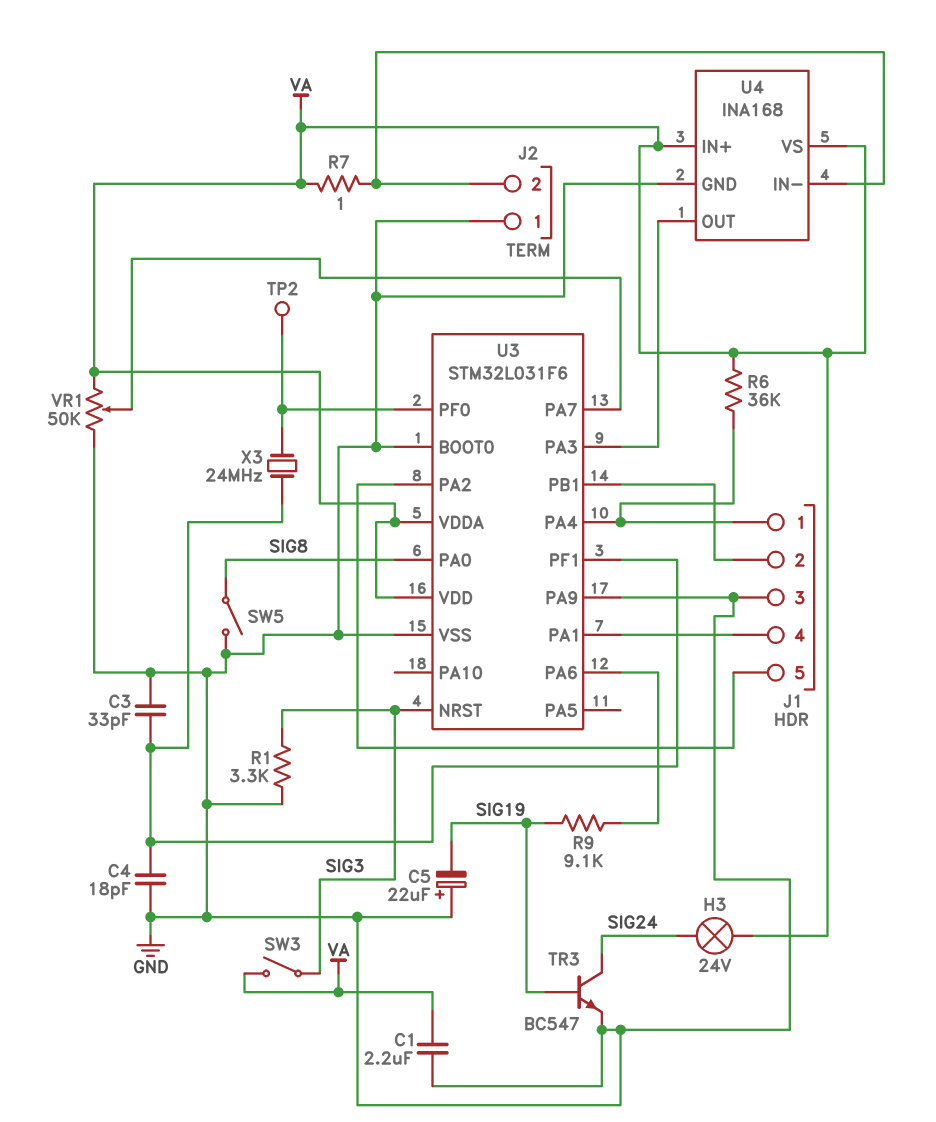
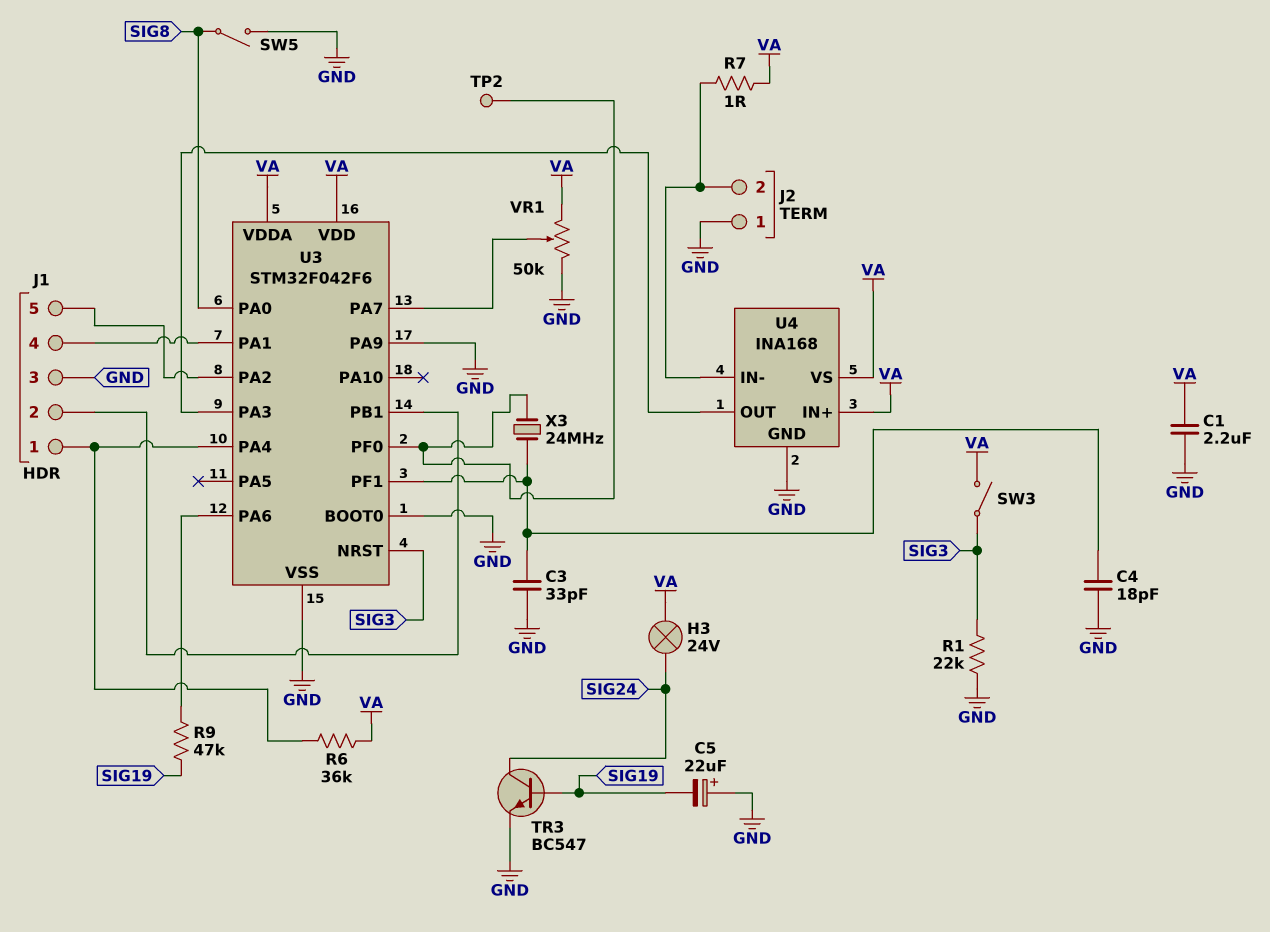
R1: 3.3k (GND, SIG3) -> 22k (GND, SIG3)
R9: 9.1k (SIG19, U3/PA6) -> 47k (SIG19, U3/PA6)
U3: STM32L031F6 -> STM32F042F6

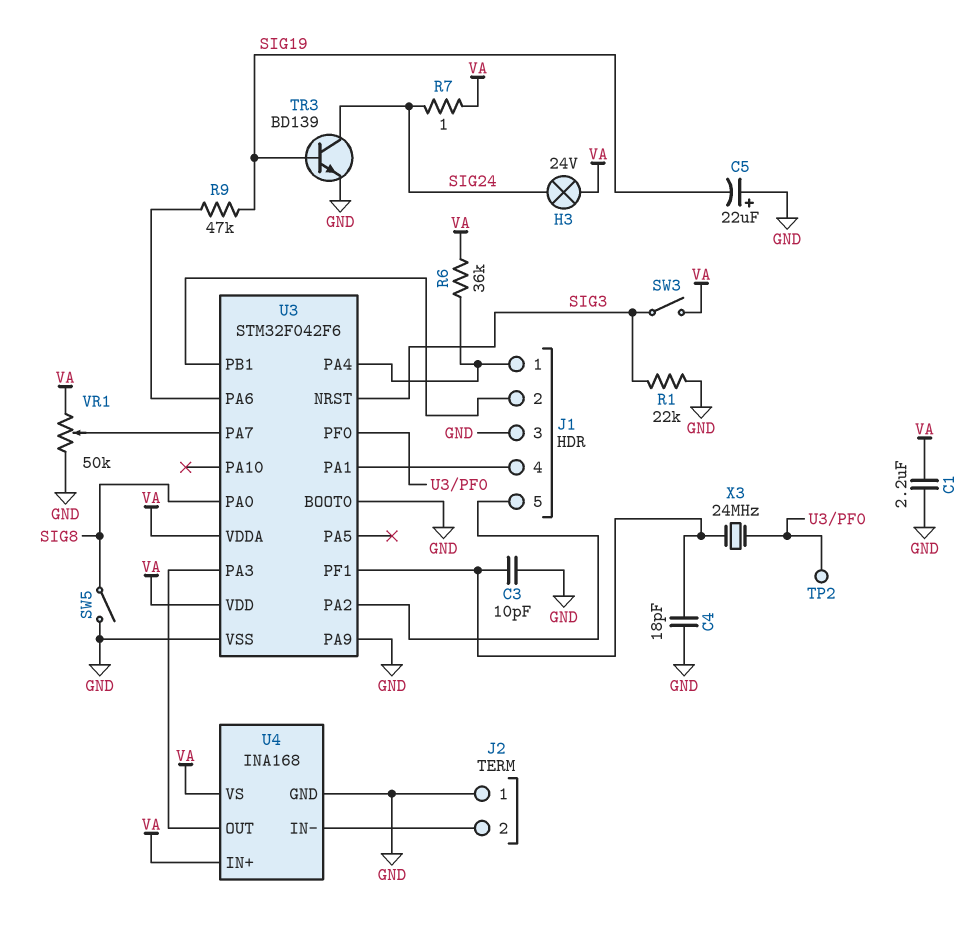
C3: 33pF (GND, U3/PF1) -> 10pF (GND, U3/PF1)
R7: 1 (J2/2, VA) -> 1 (SIG24, VA)
TR3: NPN BC547 (B SIG19, C SIG24, E GND) -> NPN BD139 (B SIG19, C SIG24, E GND)

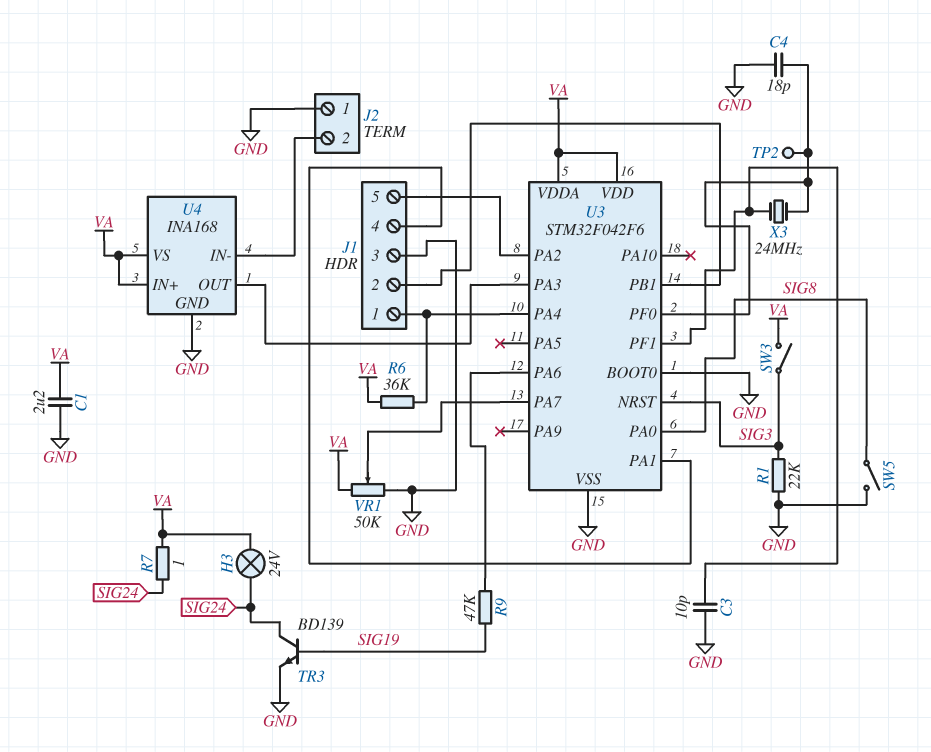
C4: 18pF (GND, U3/PF1) -> 18pF (GND, U3/PF0)
C5: 22uF (plus GND, minus SIG19) -> none
U3 pin PA9: GND -> none

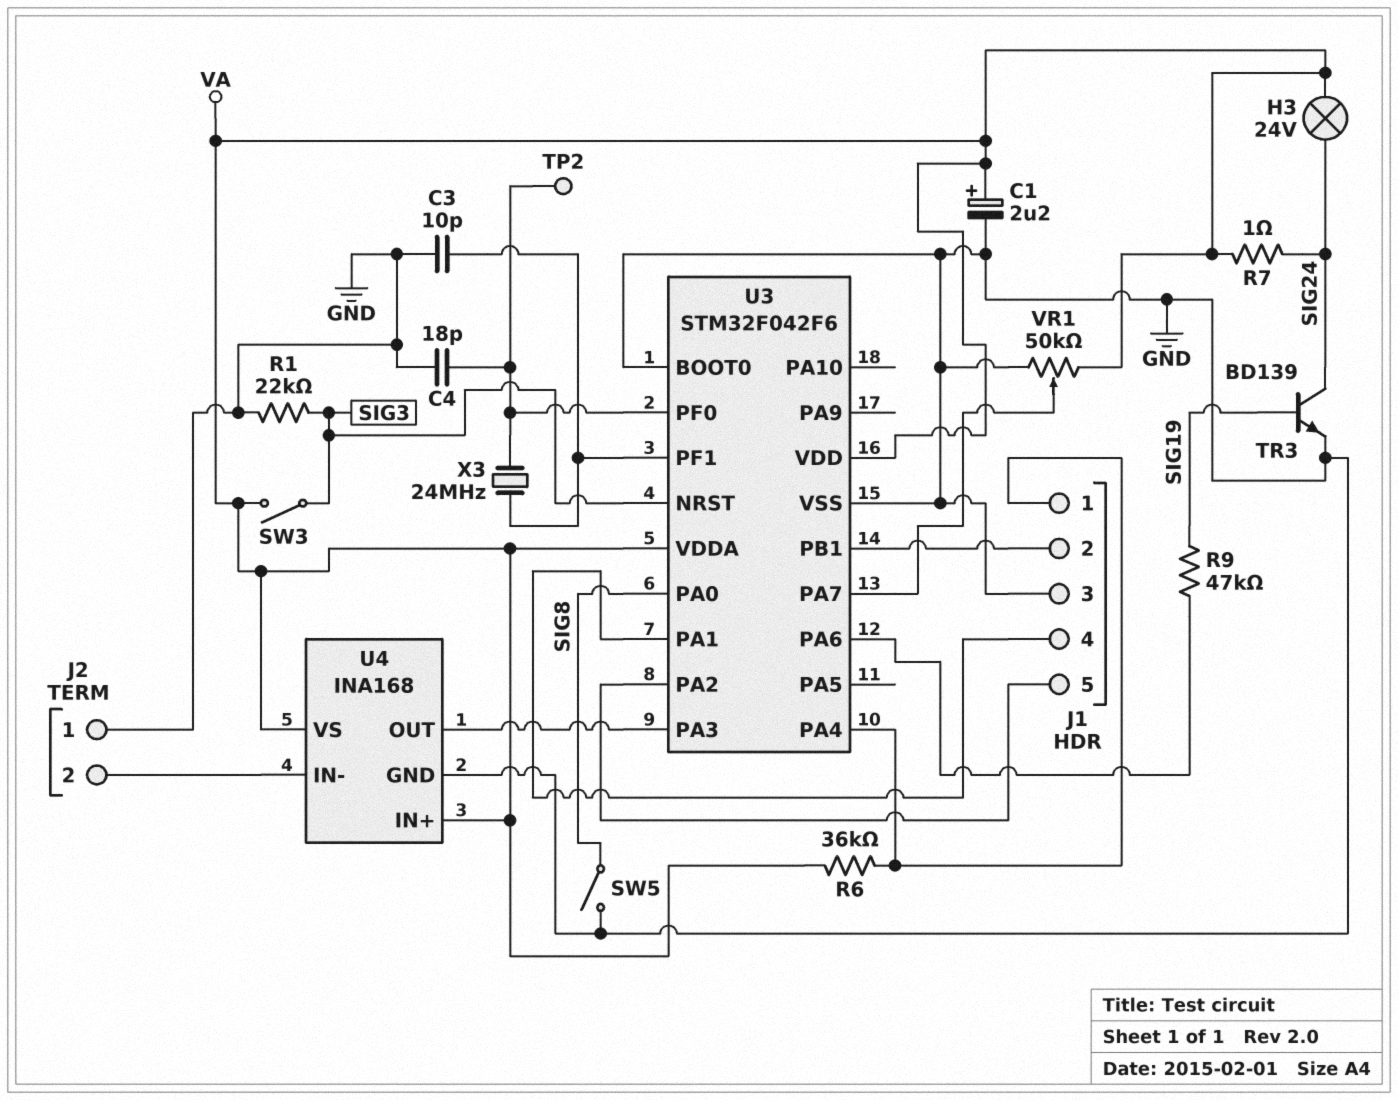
C1: 2.2uF (GND, VA) -> 2.2uF (plus VA, minus GND)

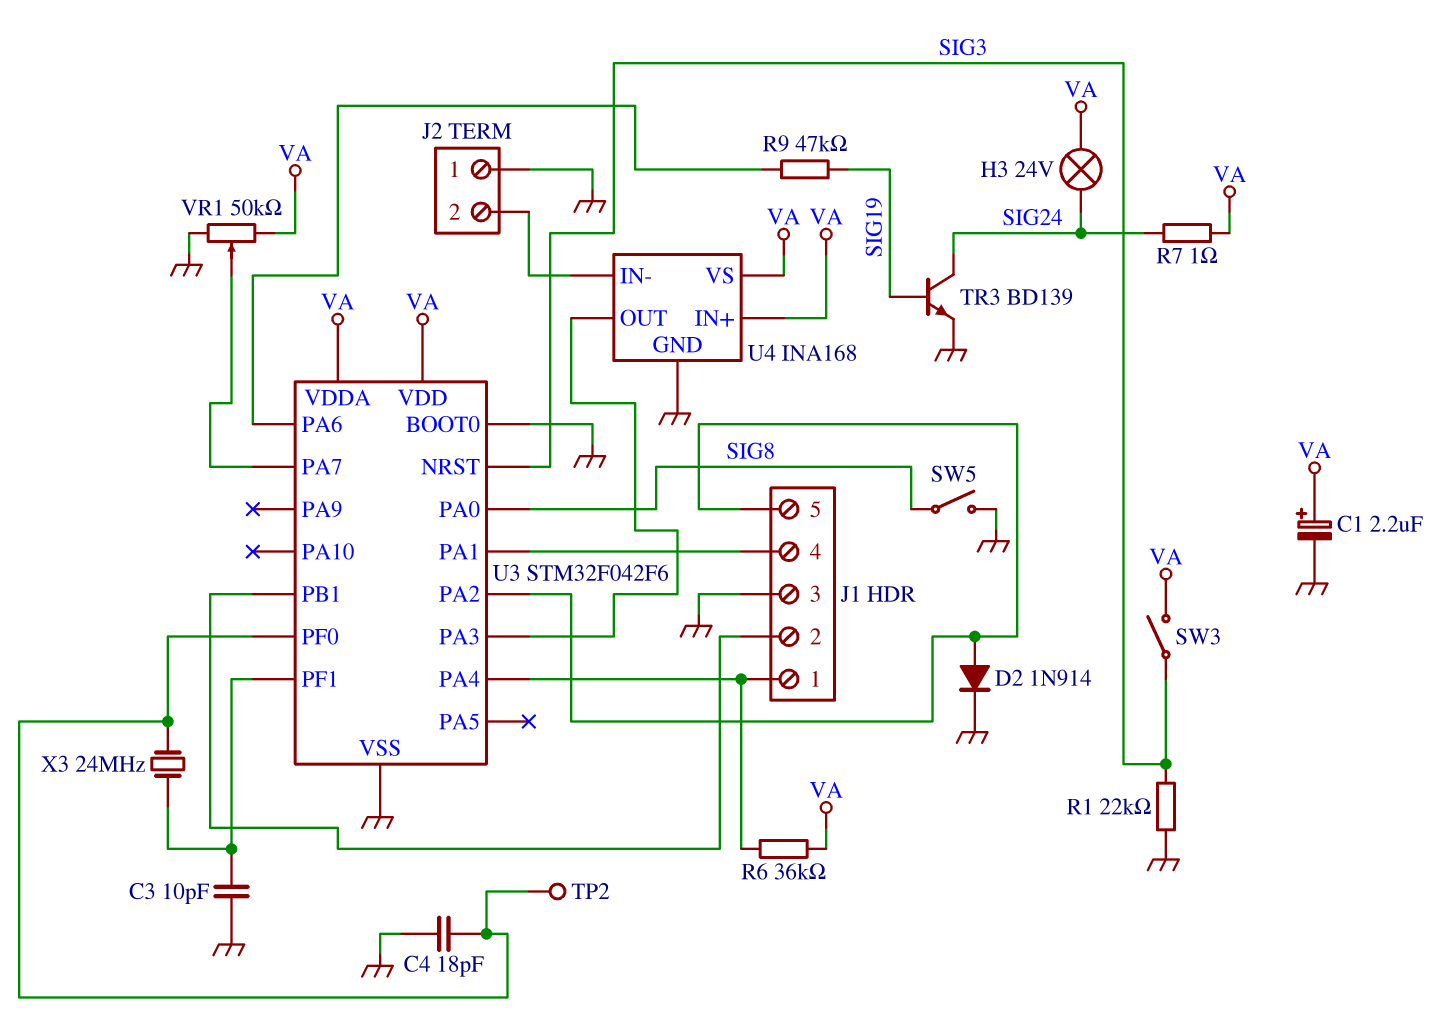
D2: none -> diode 1N914 (A J1/5, K GND)

